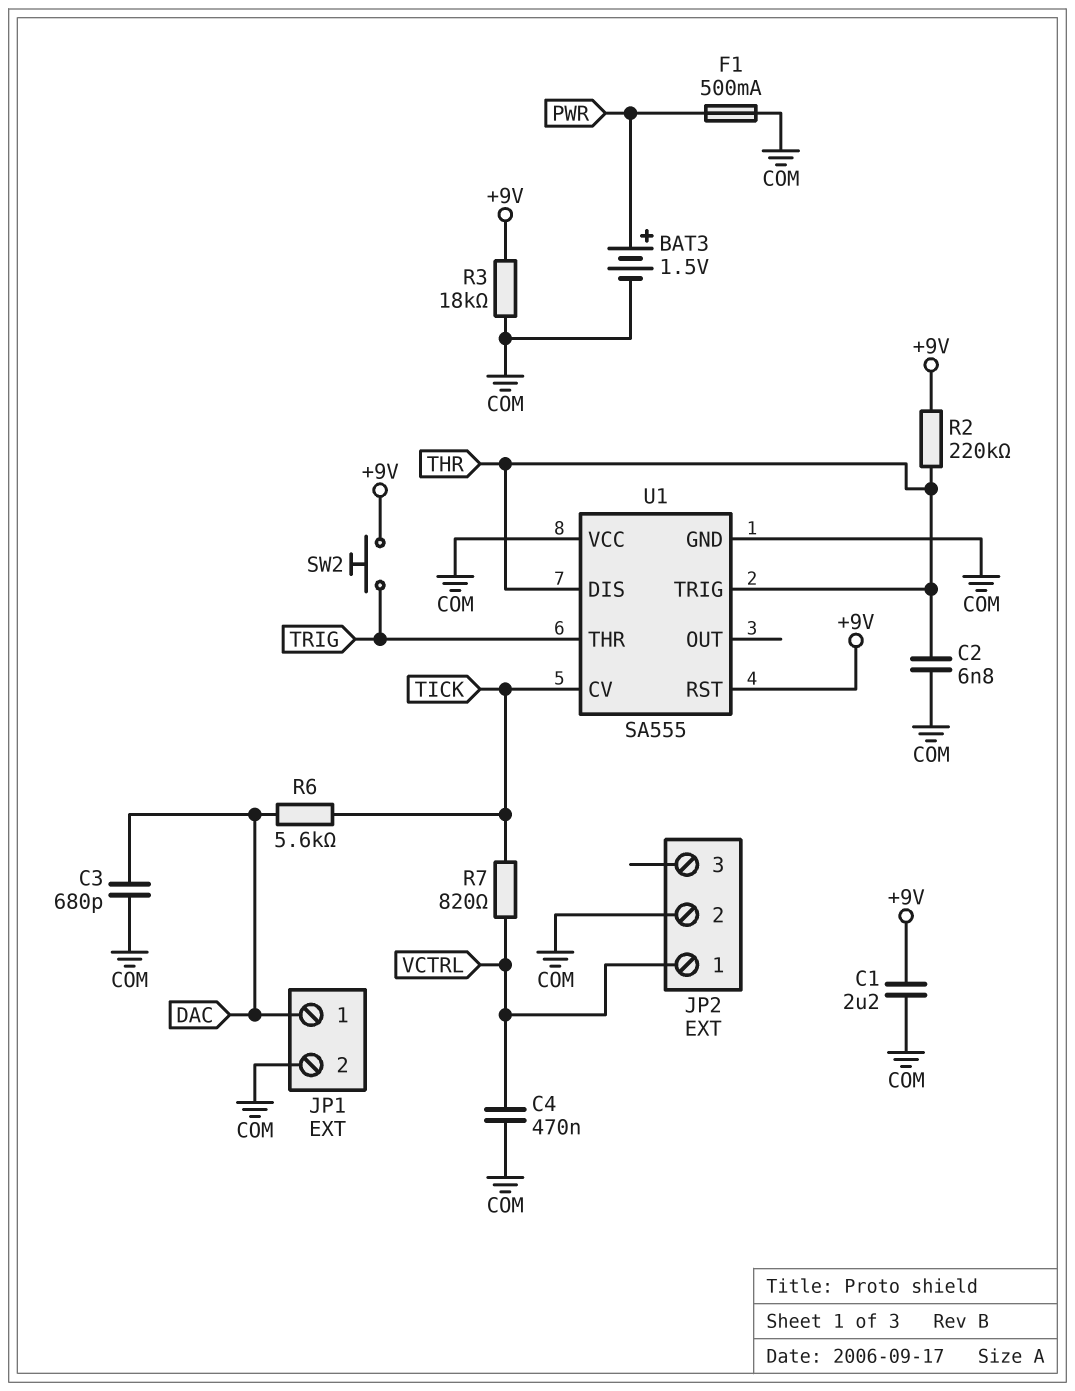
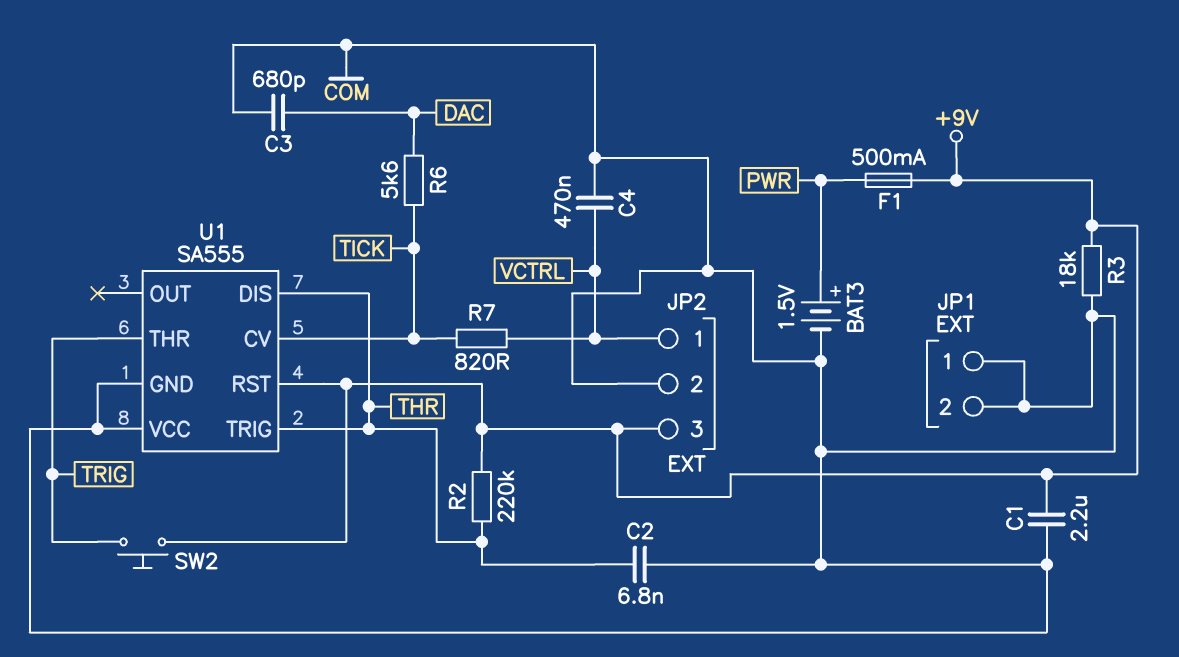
F1: 500mA (COM, PWR) -> 500mA (+9V, PWR)
JP1 pin 1: DAC -> COM
JP2 pin 3: none -> +9V

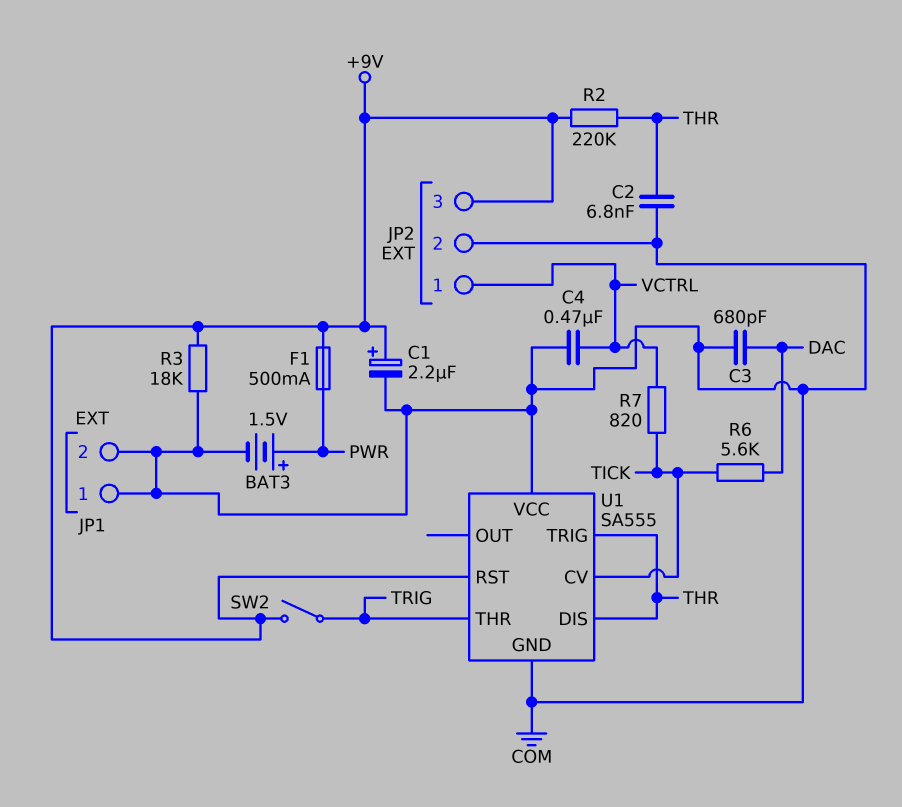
C1: 2.2uF (+9V, COM) -> 2.2uF (plus +9V, minus COM)
SW2: button (+9V, TRIG) -> switch (+9V, TRIG)

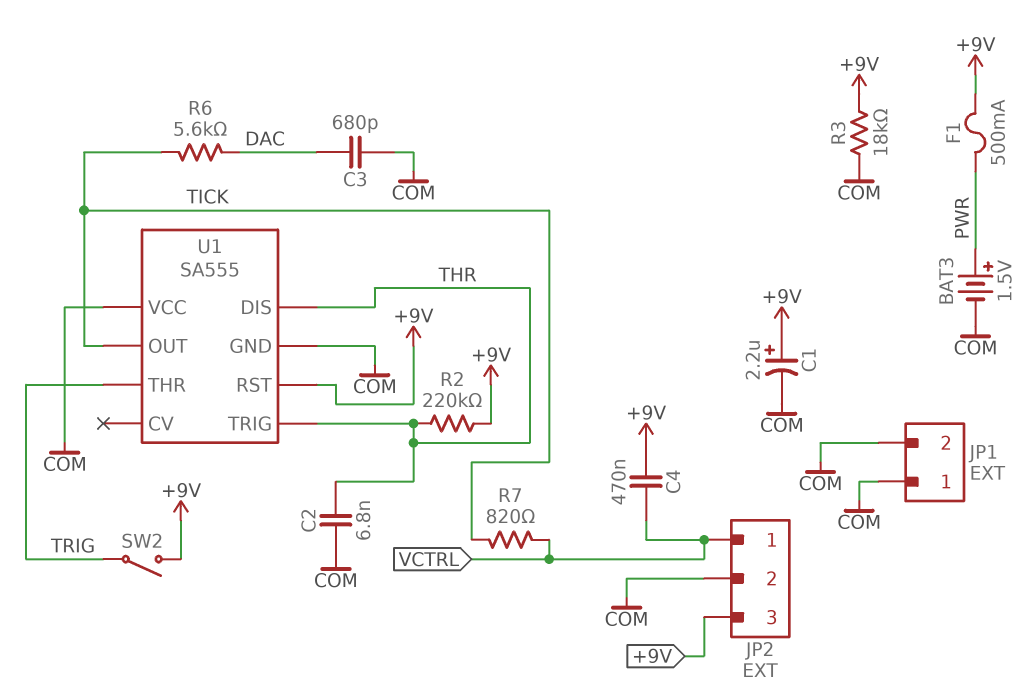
C4: 470nF (COM, VCTRL) -> 470nF (+9V, VCTRL)
U1 pin CV: TICK -> none
U1 pin OUT: none -> TICK

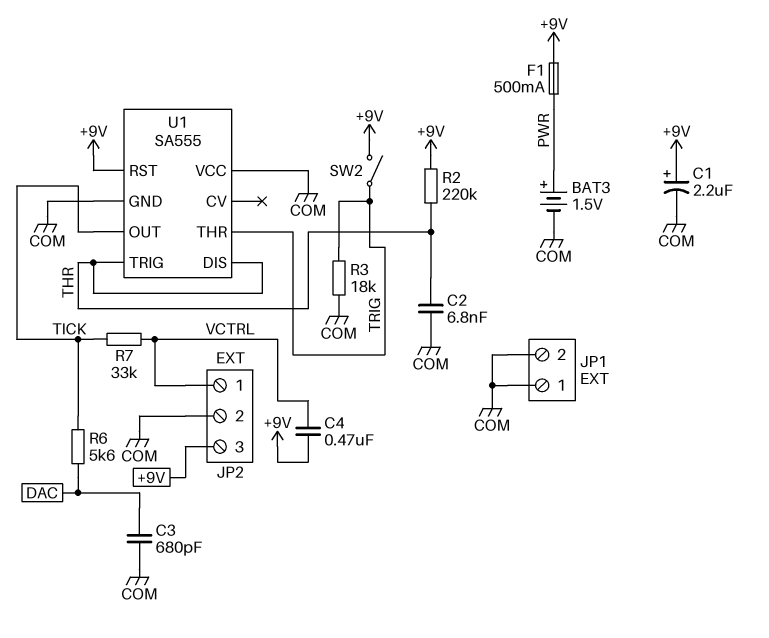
R3: 18k (+9V, COM) -> 18k (COM, TRIG)
R7: 820 (TICK, VCTRL) -> 33k (TICK, VCTRL)

